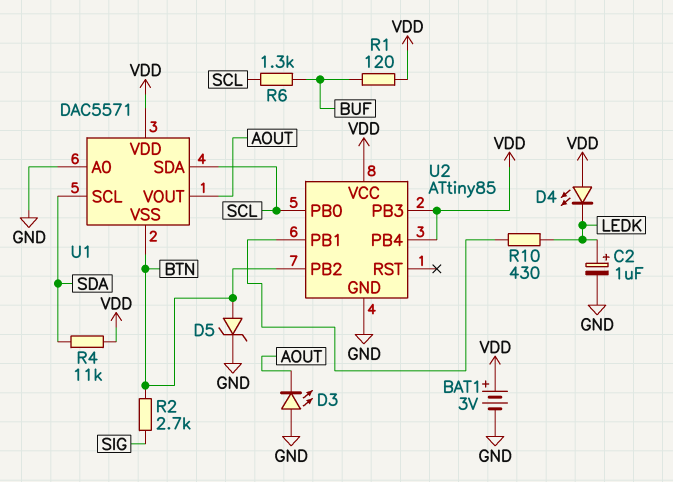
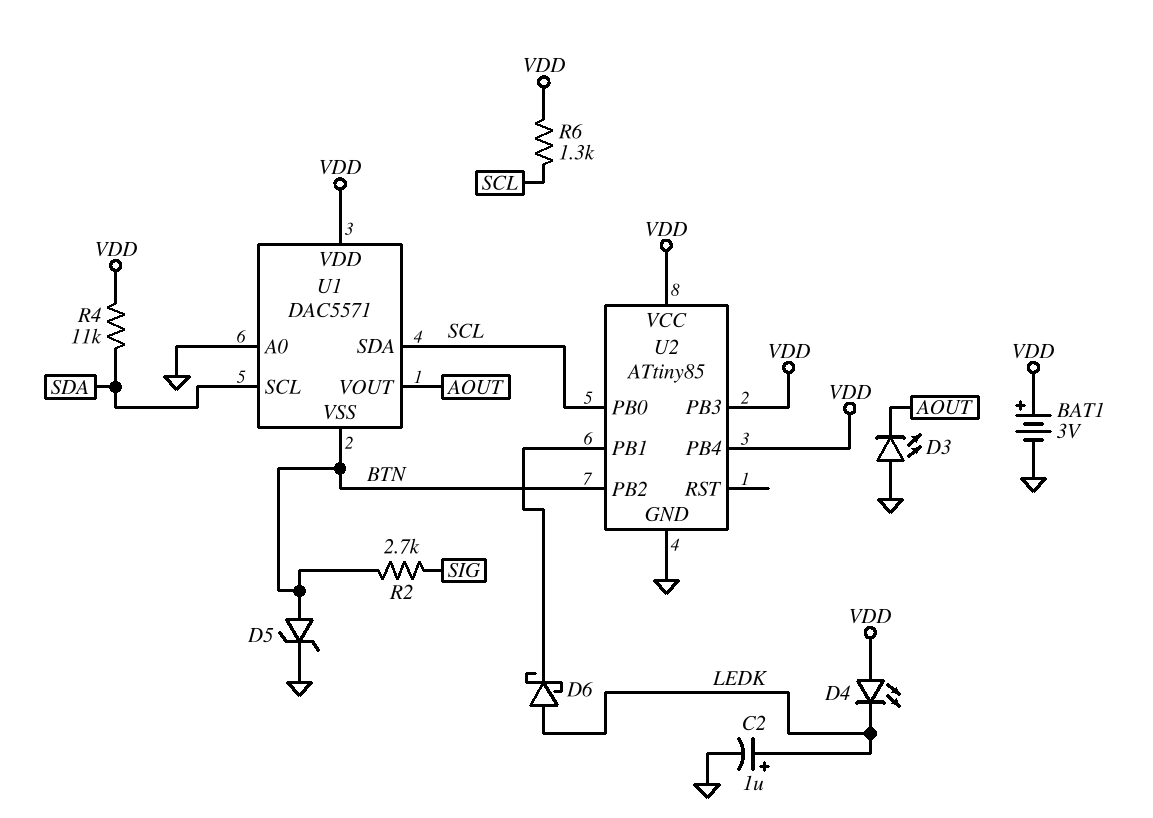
D6: none -> schottky (A LEDK, K U2/PB1)
R1: 120 (BUF, VDD) -> none
R6: 1.3k (BUF, SCL) -> 1.3k (SCL, VDD)
R10: 430 (LEDK, U2/PB1) -> none

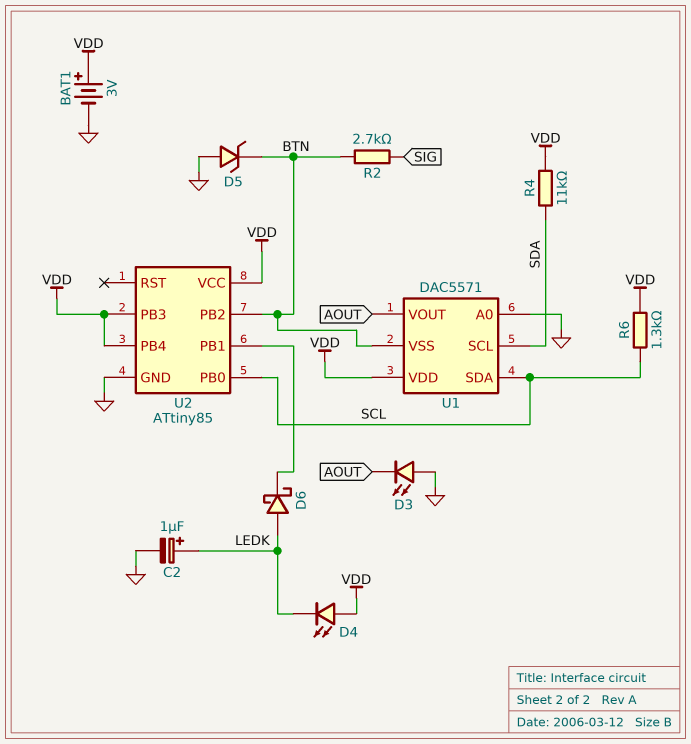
D5: zener (A BTN, K GND) -> zener (A GND, K BTN)

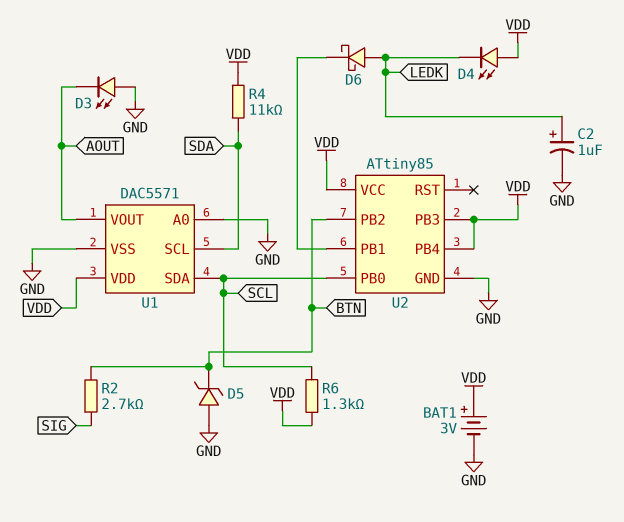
U1 pin VSS: BTN -> GND

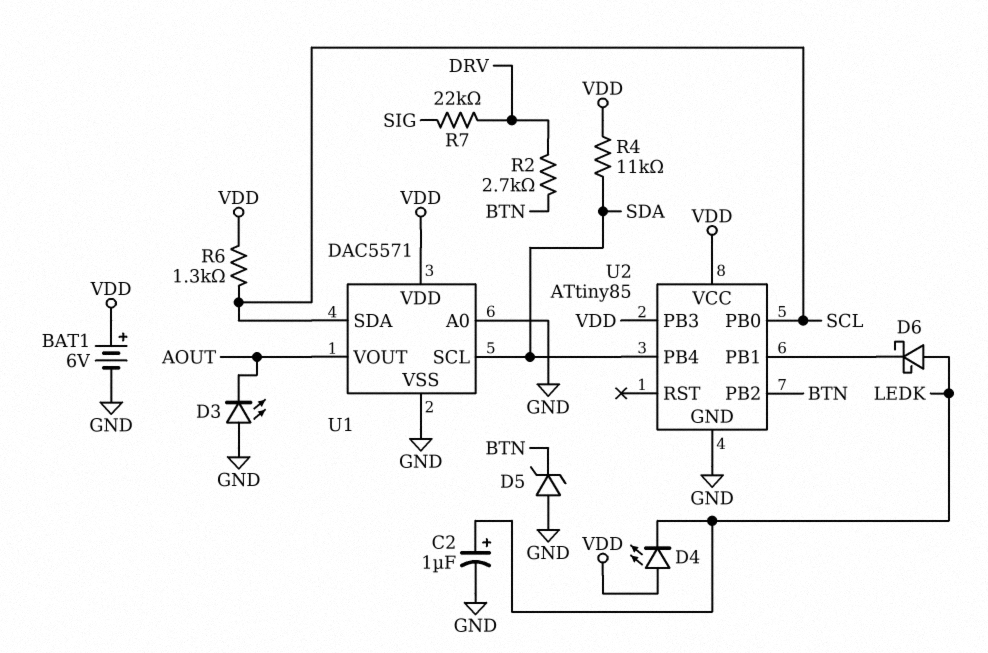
BAT1: 3V (plus VDD, minus GND) -> 6V (plus VDD, minus GND)
R2: 2.7k (BTN, SIG) -> 2.7k (BTN, DRV)
R7: none -> 22k (DRV, SIG)
U2 pin PB4: VDD -> SDA

